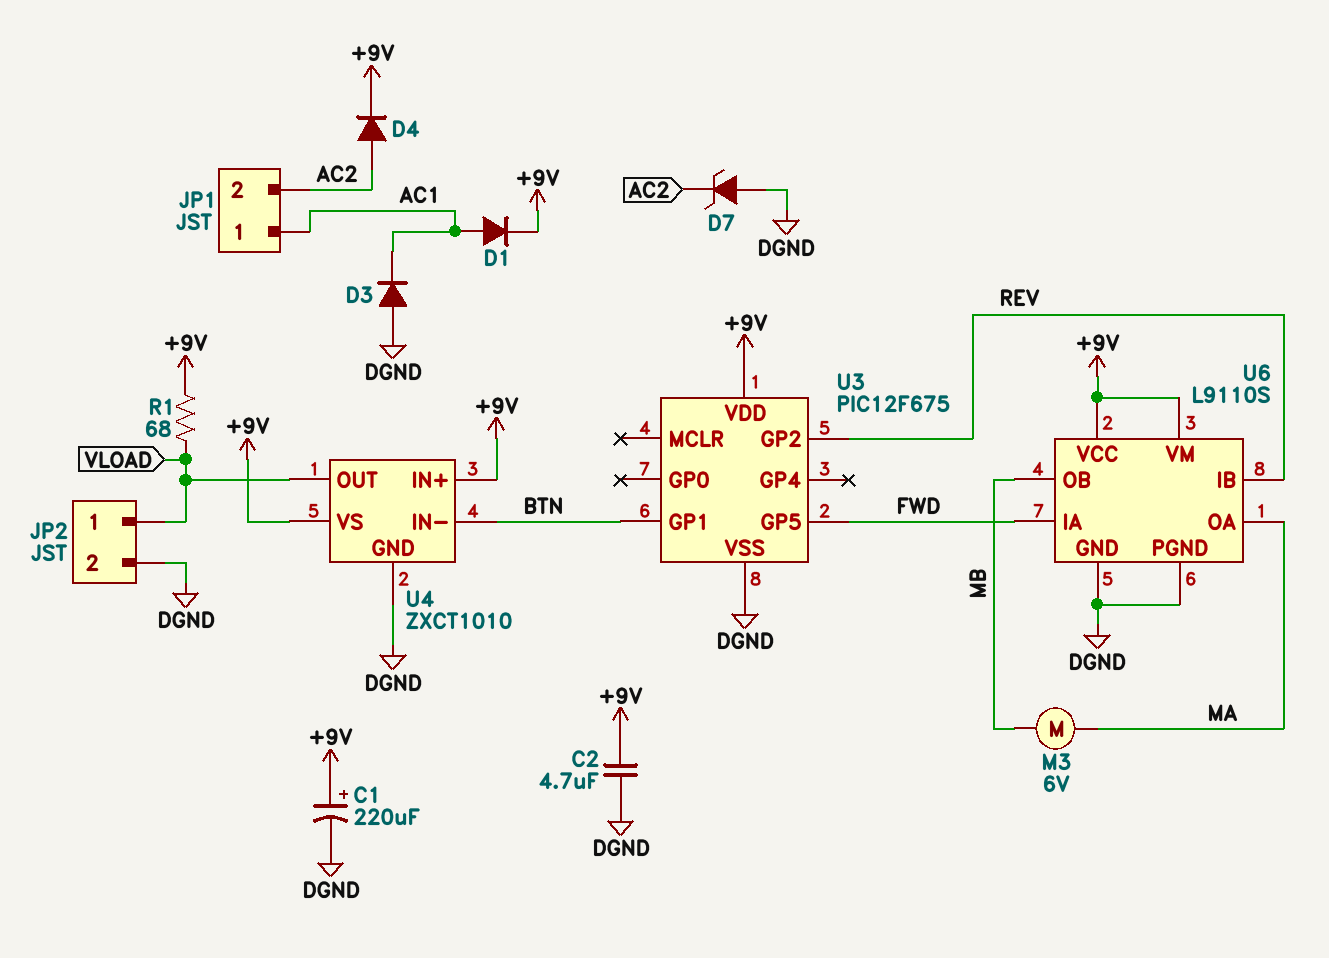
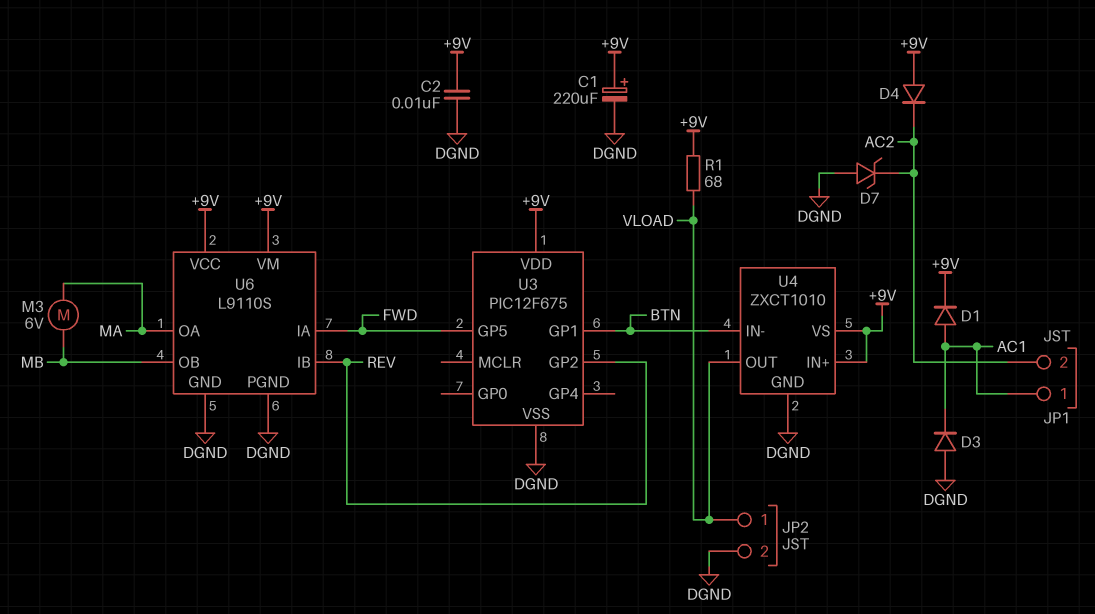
C2: 4.7uF (+9V, DGND) -> 10nF (+9V, DGND)
D4: diode (A AC2, K +9V) -> diode (A +9V, K AC2)

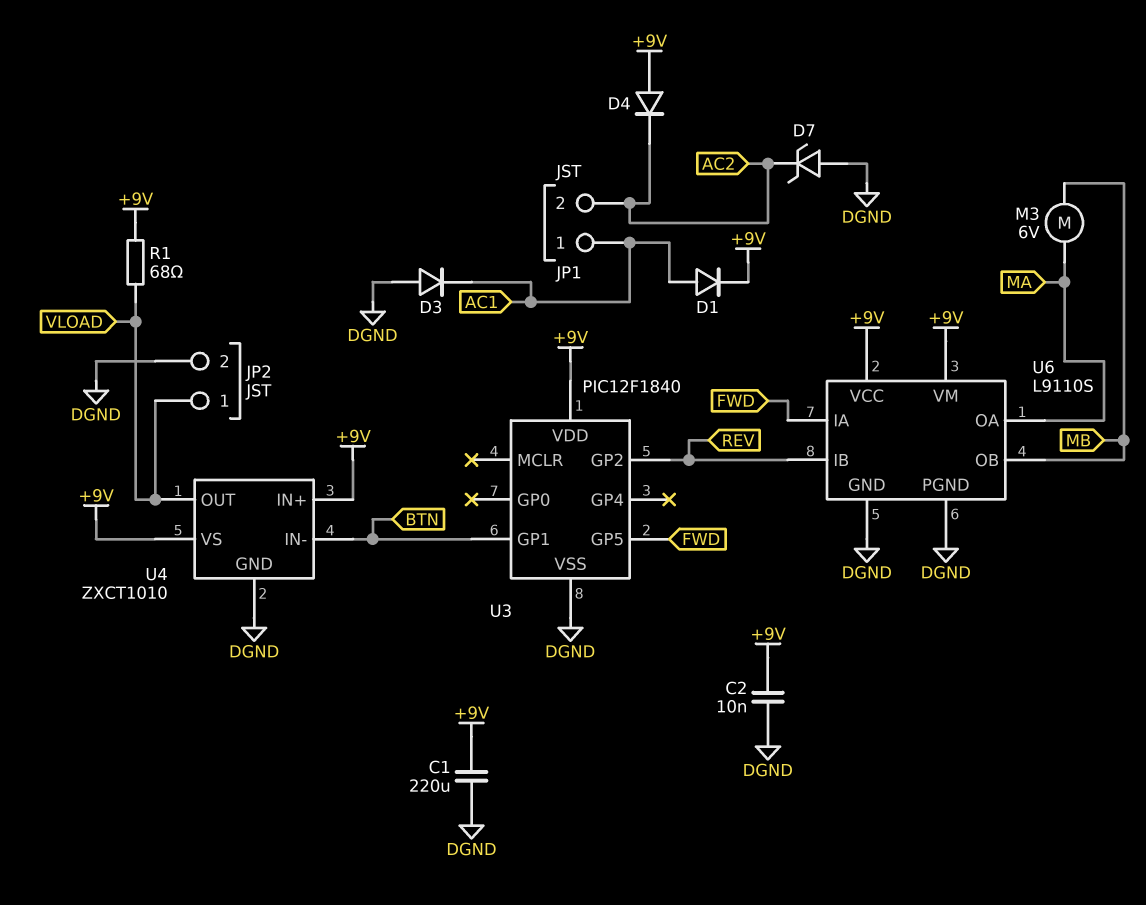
C1: 220uF (plus +9V, minus DGND) -> 220uF (+9V, DGND)
U3: PIC12F675 -> PIC12F1840

